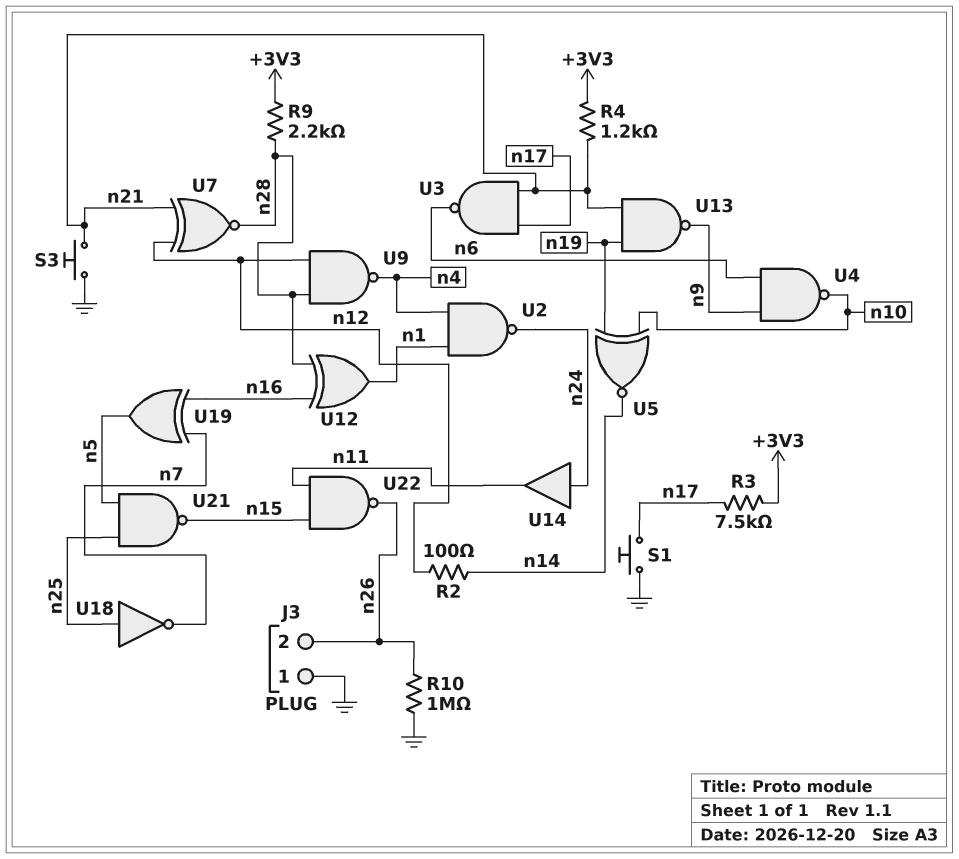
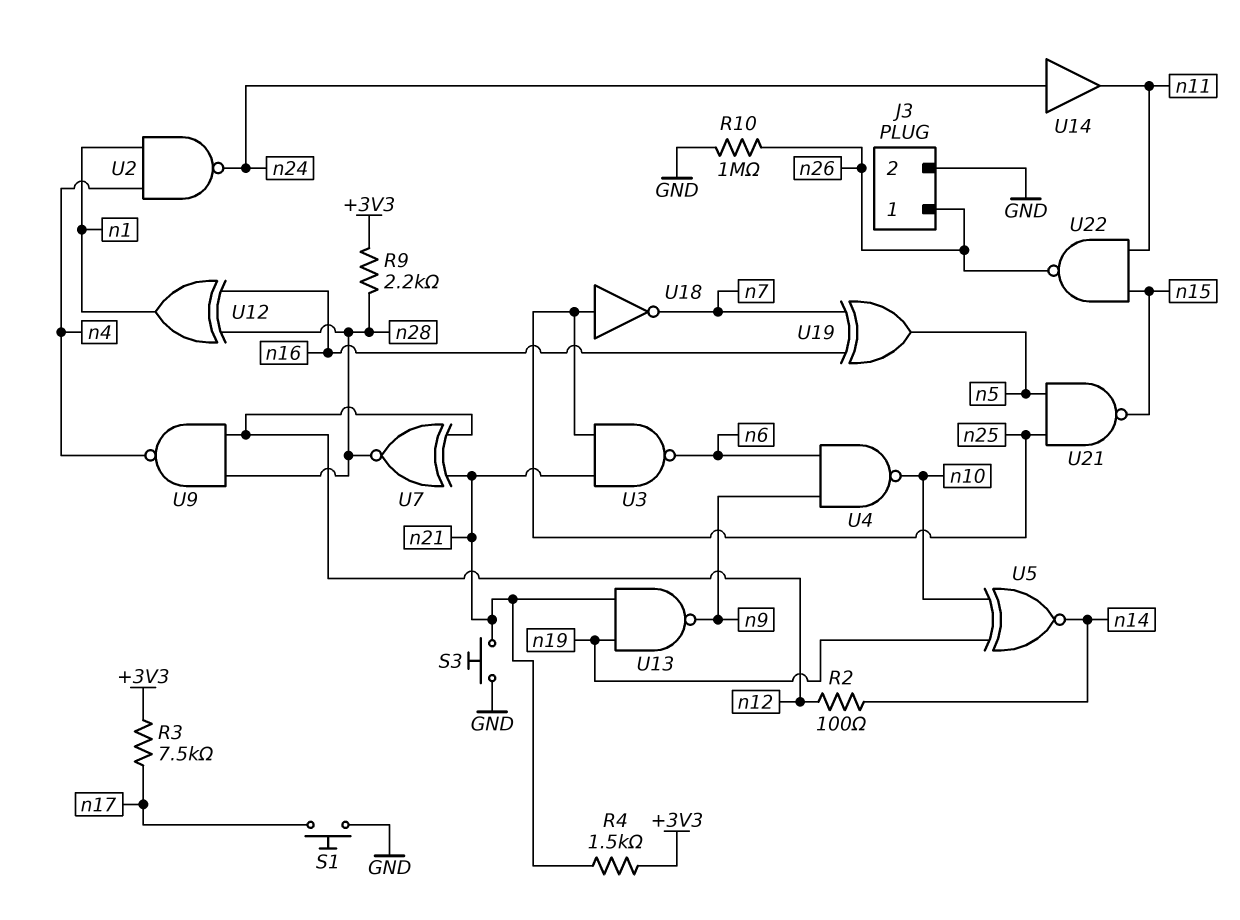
J3 pin 1: GND -> n26
J3 pin 2: n26 -> GND
R4: 1.2k (+3V3, n21) -> 1.5k (+3V3, n21)
U3: NAND (in n17, in n21, out n6) -> NAND (in n21, in n25, out n6)

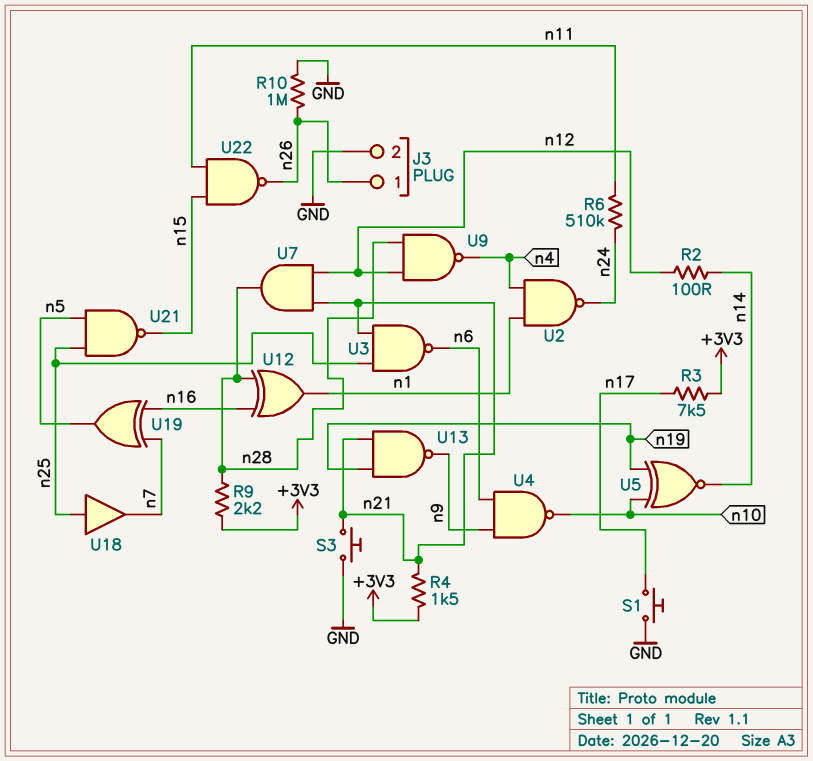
R6: none -> 510k (n11, n24)
U7: XNOR (in n12, in n21, out n28) -> AND (in n12, in n21, out n28)
U14: buffer (in n24, out n11) -> none
U18: NOT (in n25, out n7) -> buffer (in n25, out n7)

